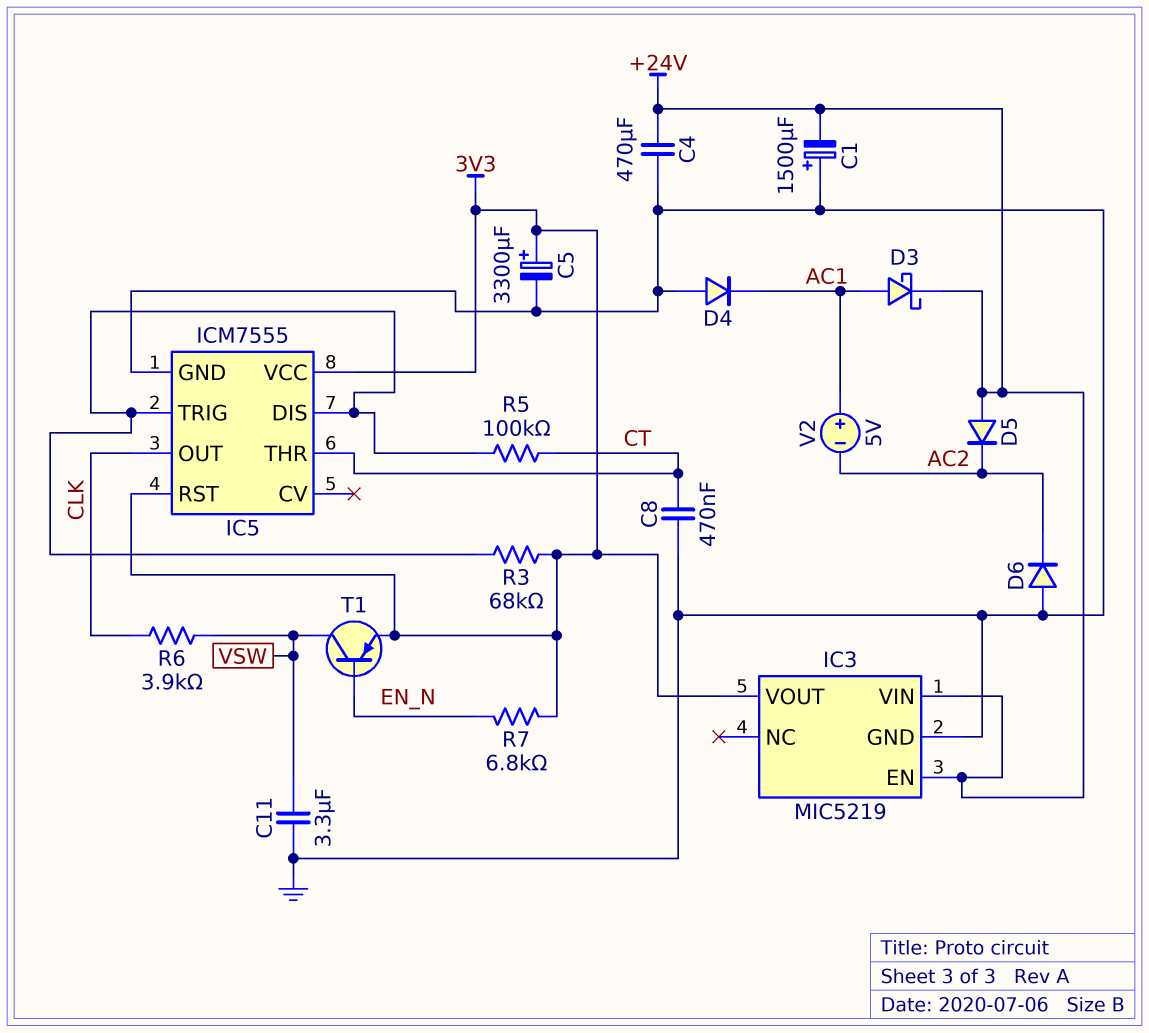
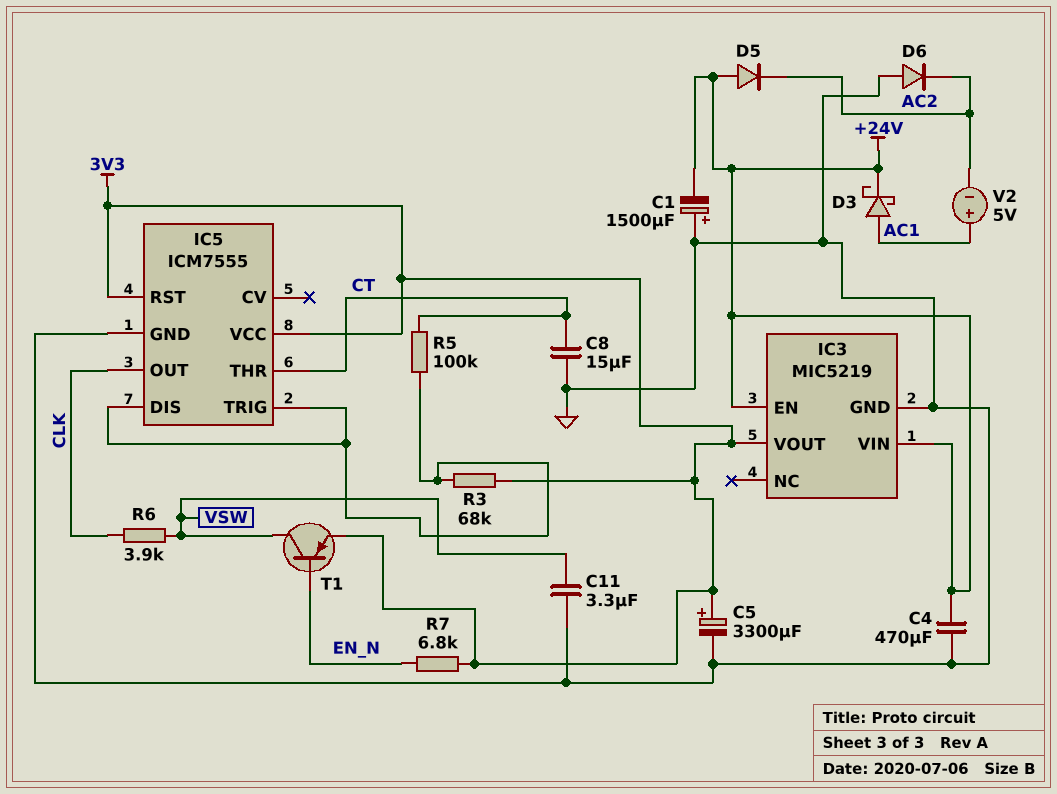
C8: 470nF (CT, GND) -> 15uF (CT, GND)
D4: diode (A GND, K AC1) -> none

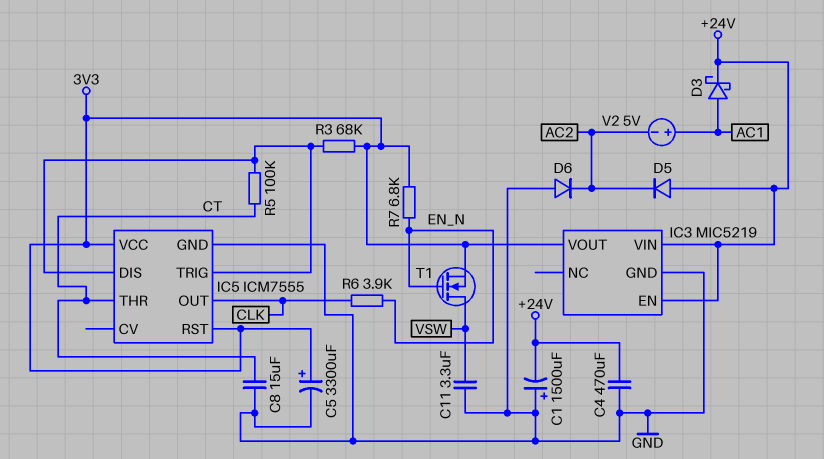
R6: 3.9k (CLK, VSW) -> 3.9k (CLK, EN_N)
T1: PNP (B EN_N, C VSW, E 3V3) -> NMOS (G EN_N, D VSW, S 3V3)

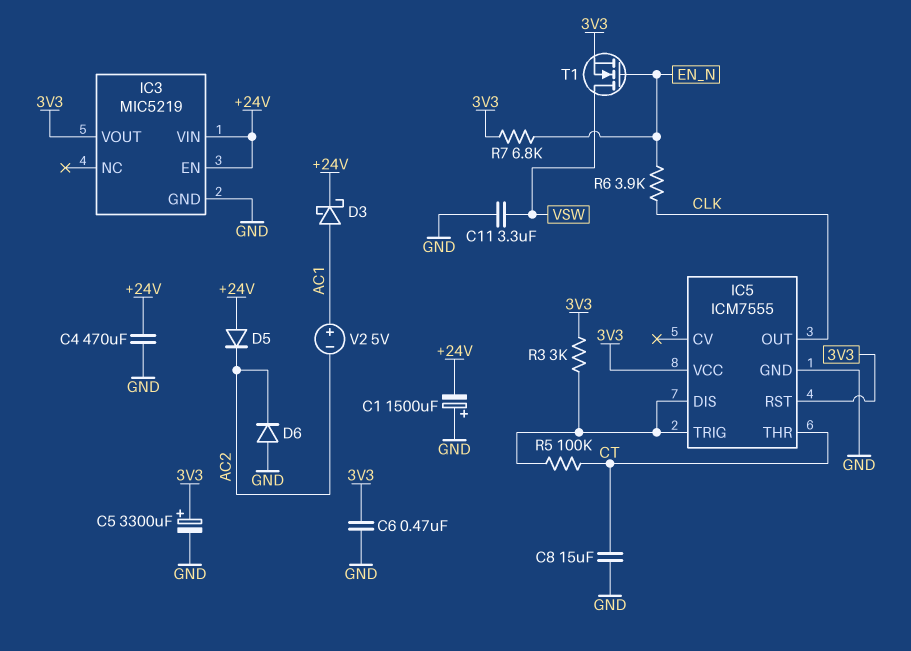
C6: none -> 470nF (3V3, GND)
R3: 68k (3V3, IC5/DIS) -> 3k (3V3, IC5/DIS)

